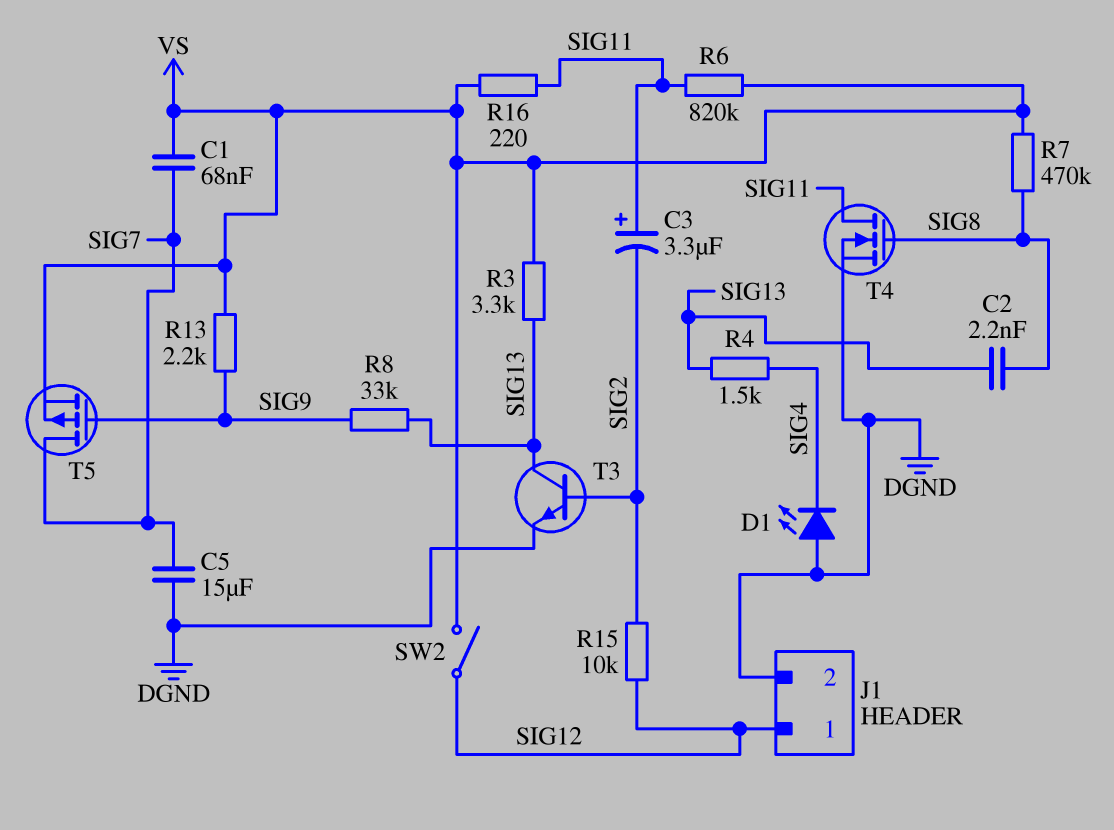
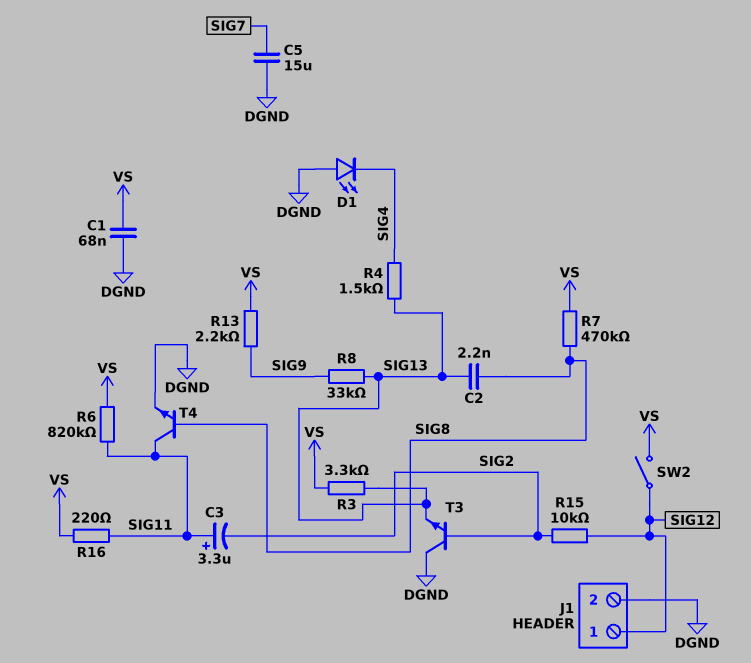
C1: 68nF (SIG7, VS) -> 68nF (DGND, VS)
T3: NPN (B SIG2, C SIG13, E DGND) -> NPN (B SIG2, C DGND, E SIG13)
T4: NMOS (G SIG8, D SIG11, S DGND) -> NPN (B SIG8, C SIG11, E DGND)
T5: PMOS (G SIG9, D SIG7, S VS) -> none

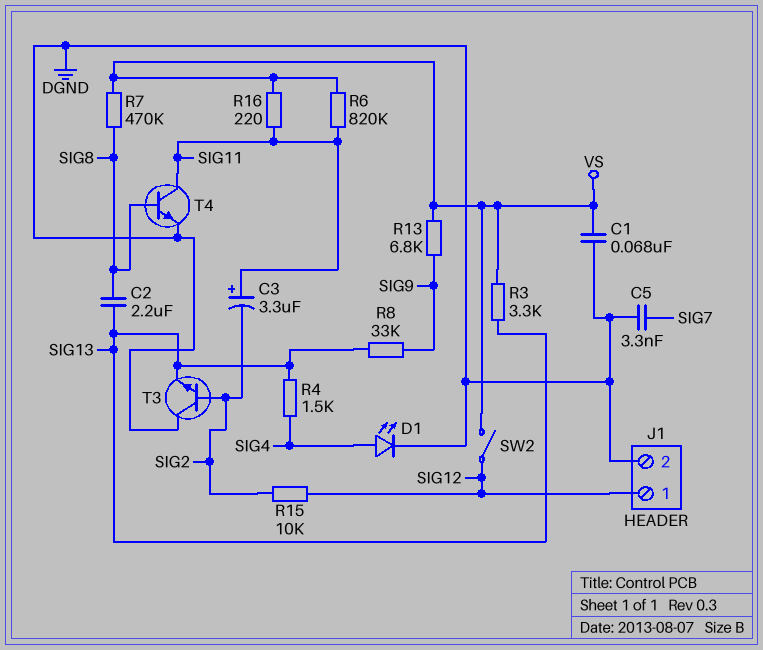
C2: 2.2nF (SIG8, SIG13) -> 2.2uF (SIG8, SIG13)
C5: 15uF (DGND, SIG7) -> 3.3nF (DGND, SIG7)
D1: LED (A DGND, K SIG4) -> LED (A SIG4, K DGND)
R13: 2.2k (SIG9, VS) -> 6.8k (SIG9, VS)

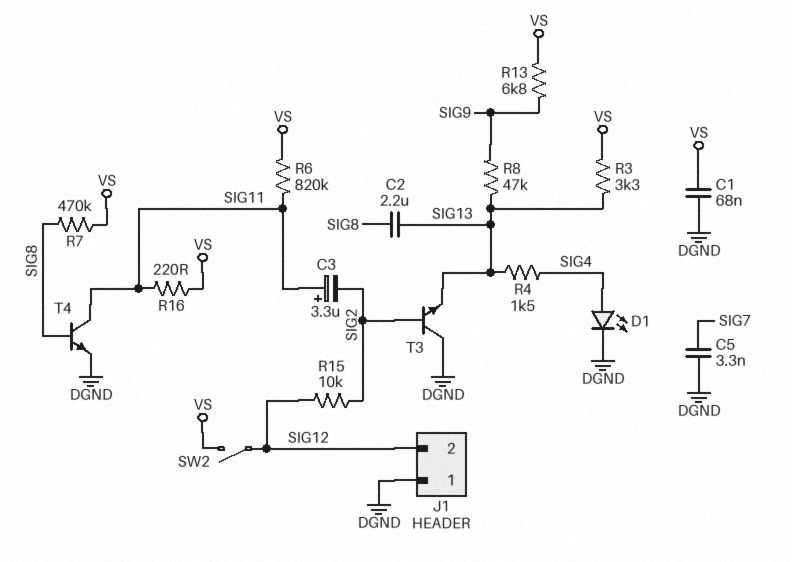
J1 pin 1: SIG12 -> DGND
J1 pin 2: DGND -> SIG12
R8: 33k (SIG9, SIG13) -> 47k (SIG9, SIG13)

